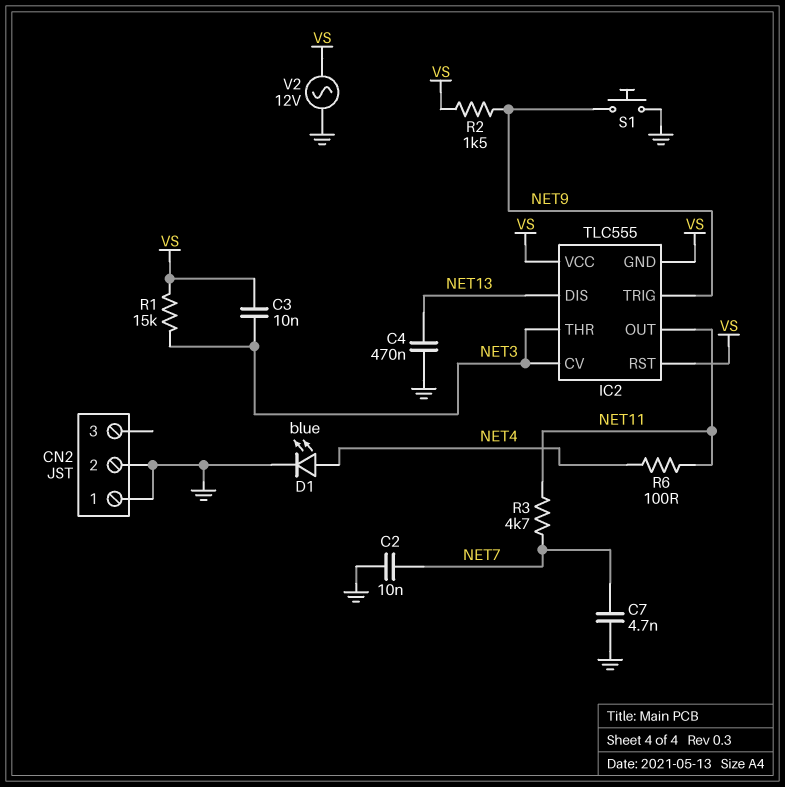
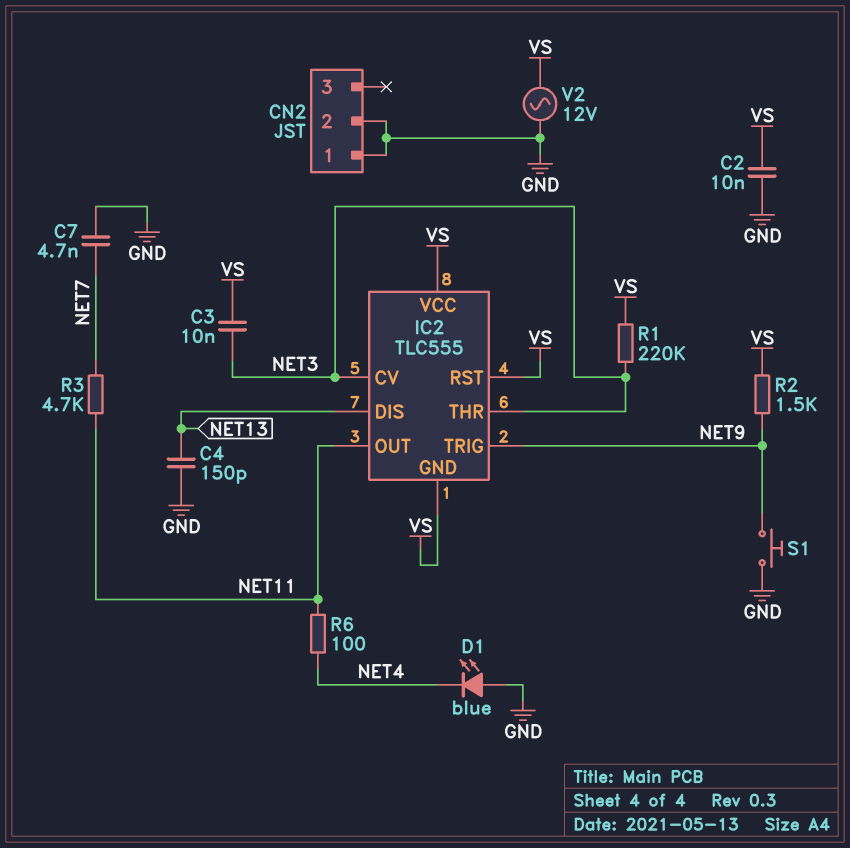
C2: 10nF (GND, NET7) -> 10nF (GND, VS)
C4: 470nF (GND, NET13) -> 150pF (GND, NET13)
D1: LED blue (A NET4, K GND) -> LED blue (A GND, K NET4)
R1: 15k (NET3, VS) -> 220k (NET3, VS)

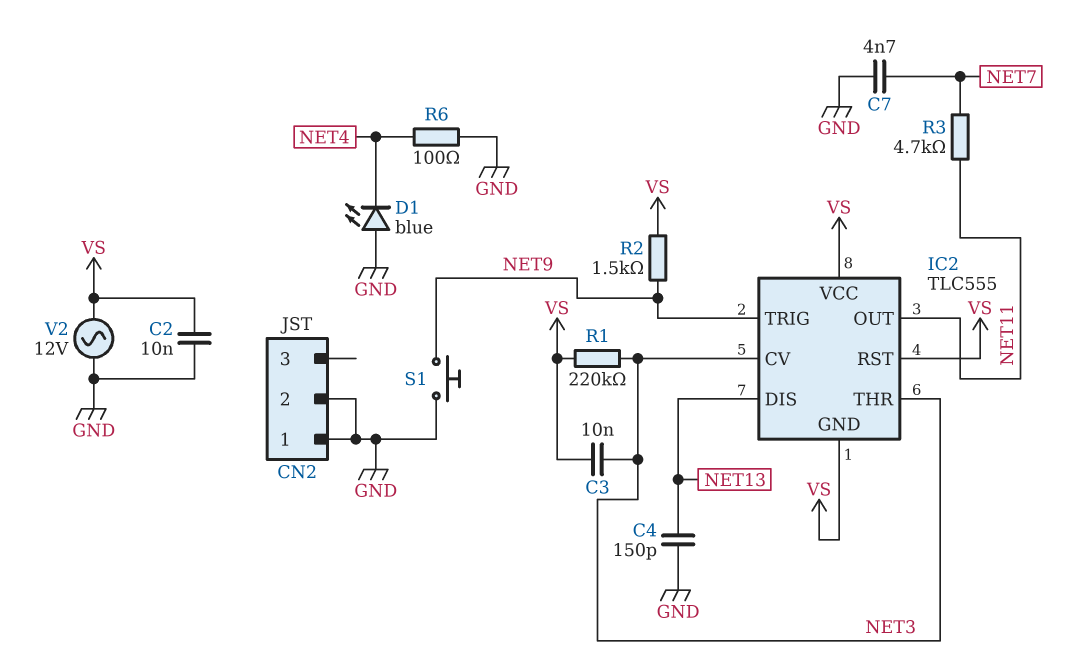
R6: 100 (NET4, NET11) -> 100 (GND, NET4)

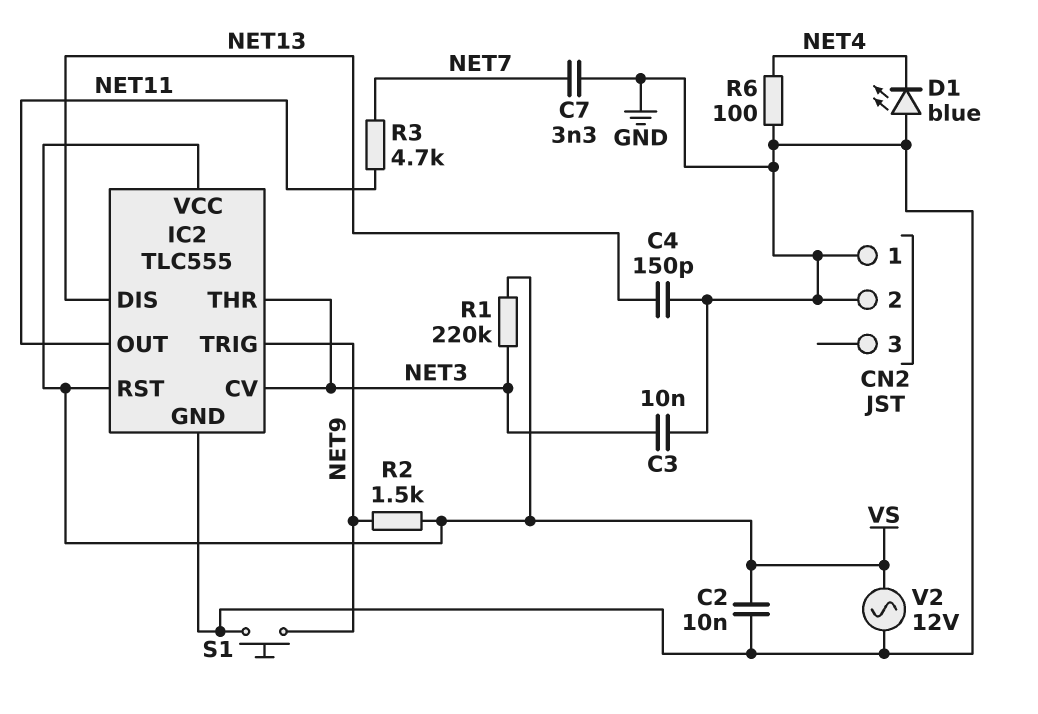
C3: 10nF (NET3, VS) -> 10nF (GND, NET3)
C7: 4.7nF (GND, NET7) -> 3.3nF (GND, NET7)
IC2 pin GND: VS -> GND

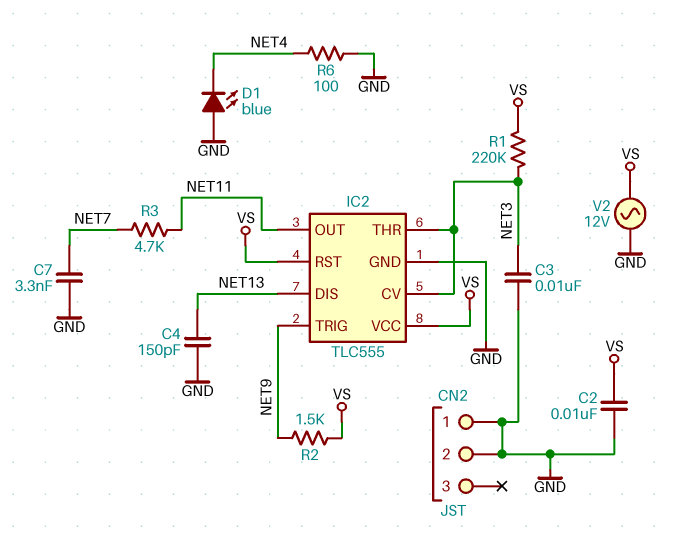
S1: button (GND, NET9) -> none

